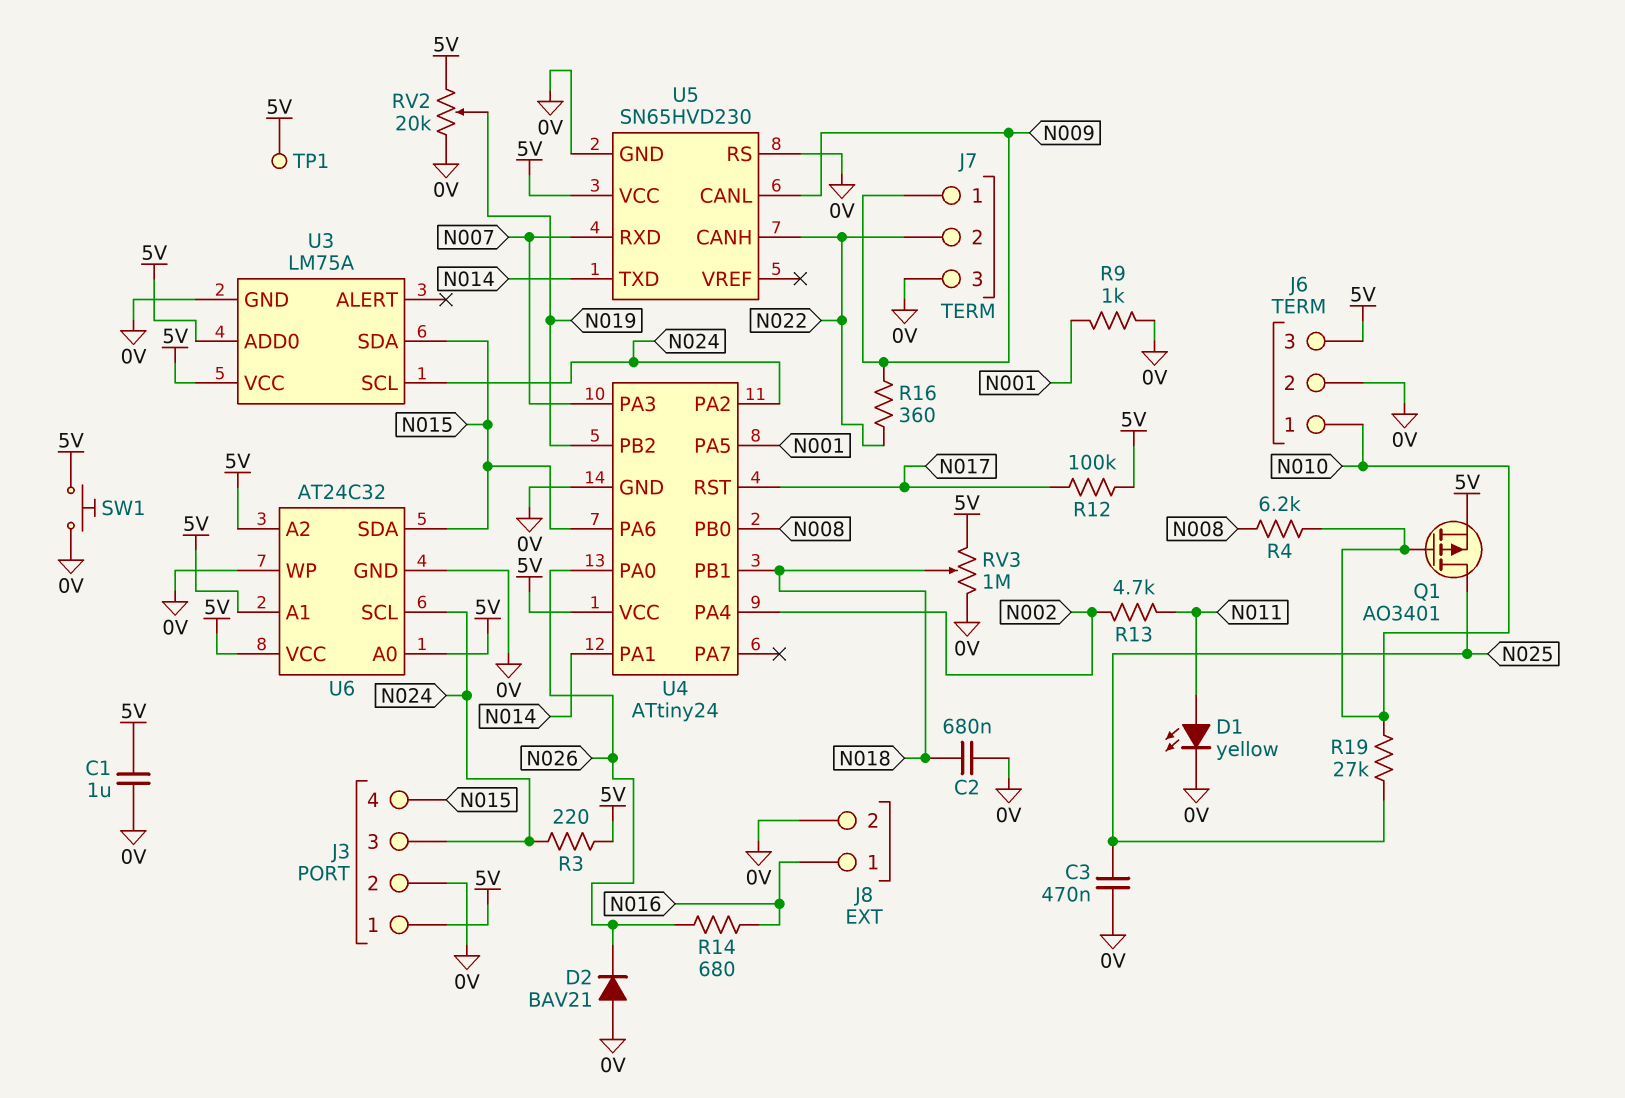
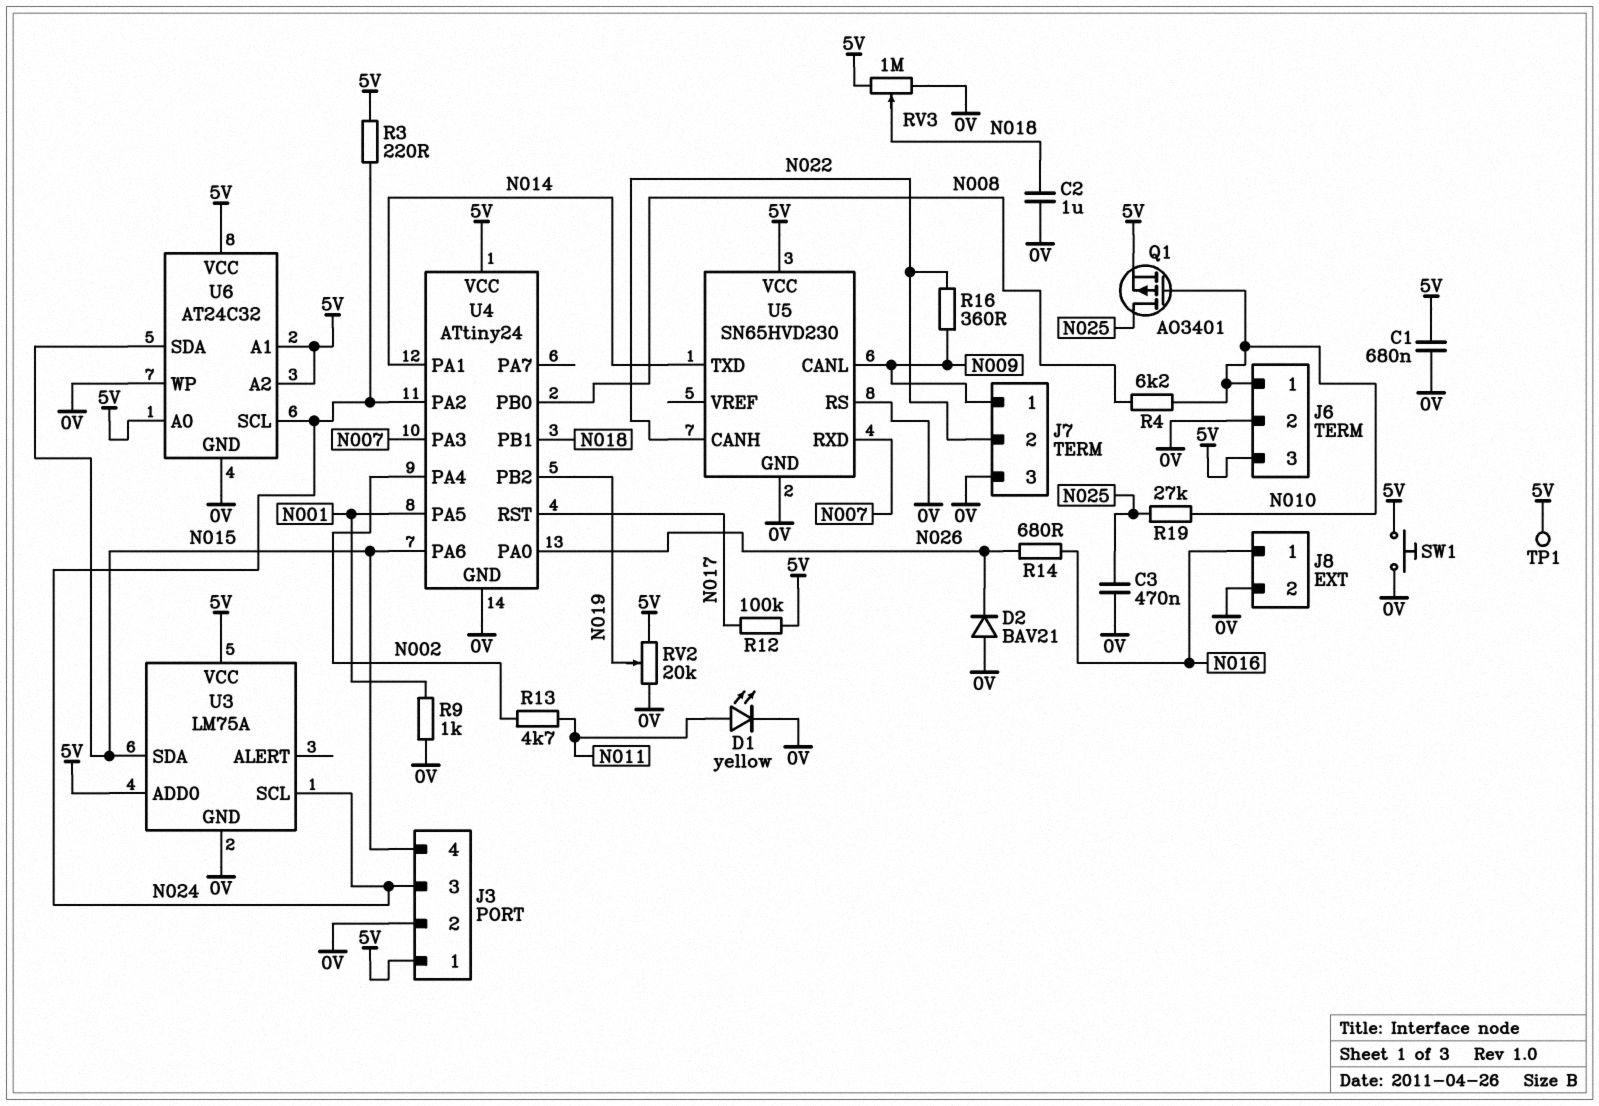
C1: 1uF (0V, 5V) -> 680nF (0V, 5V)
C2: 680nF (0V, N018) -> 1uF (0V, N018)

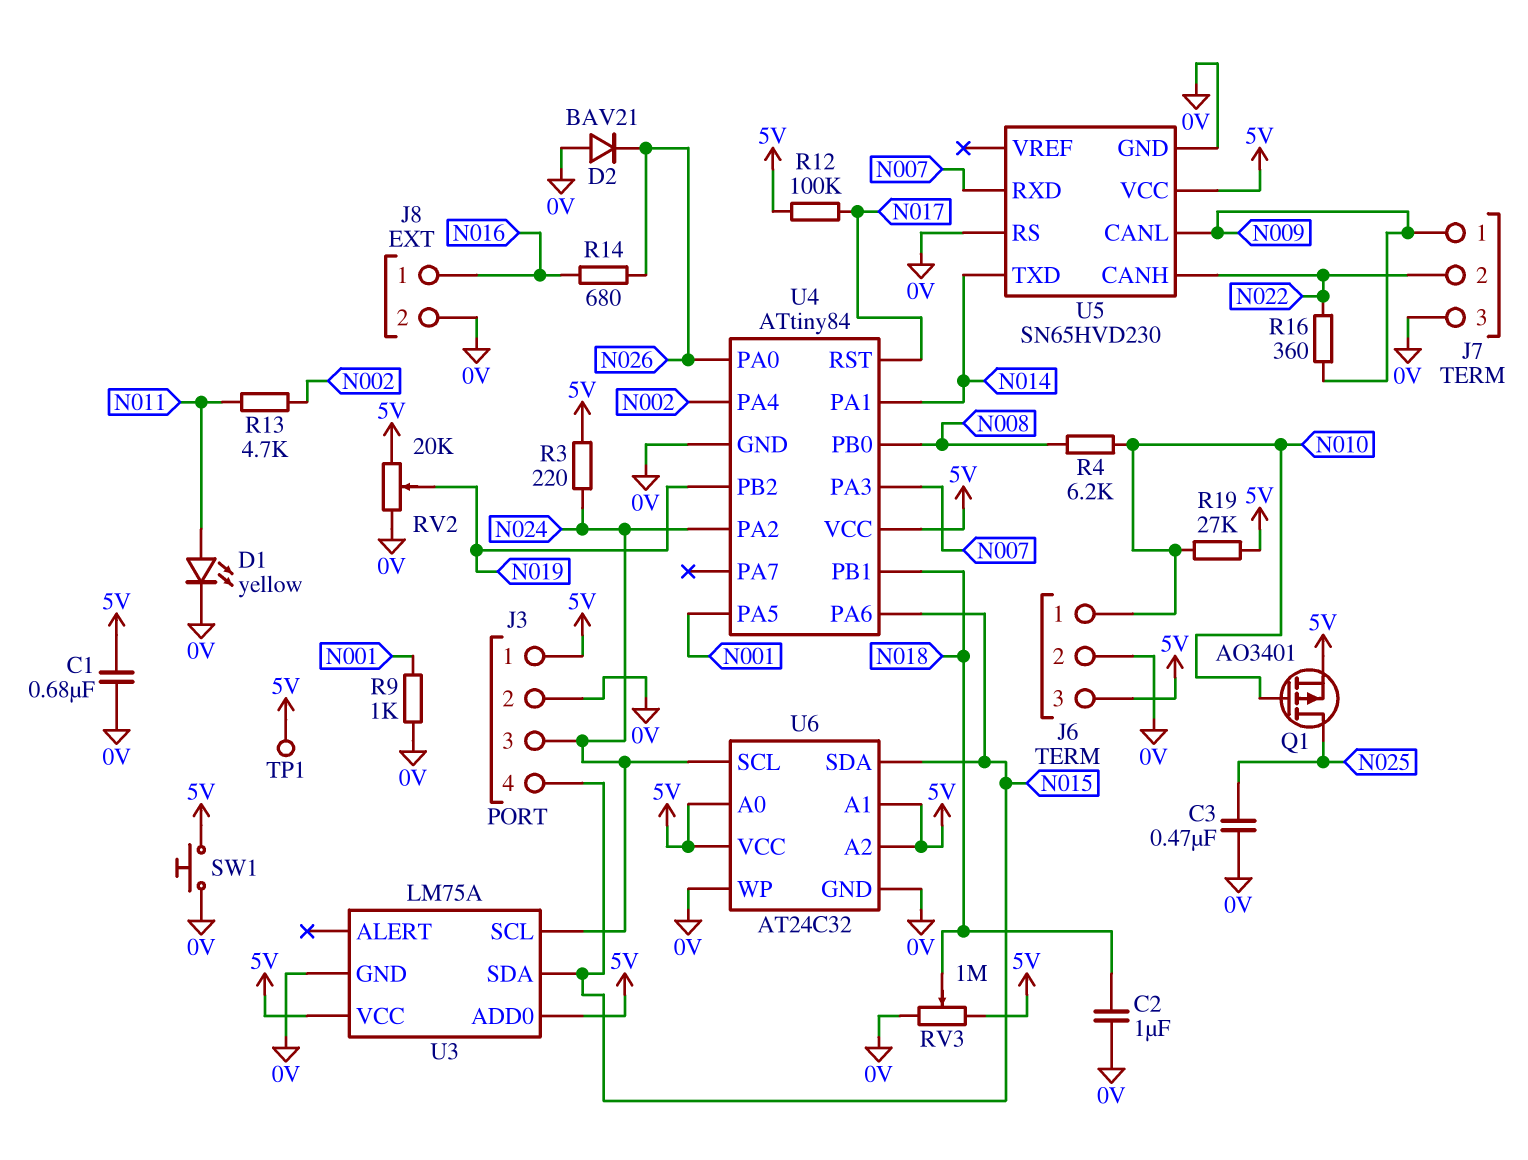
R19: 27k (N010, N025) -> 27k (5V, N010)
U4: ATtiny24 -> ATtiny84

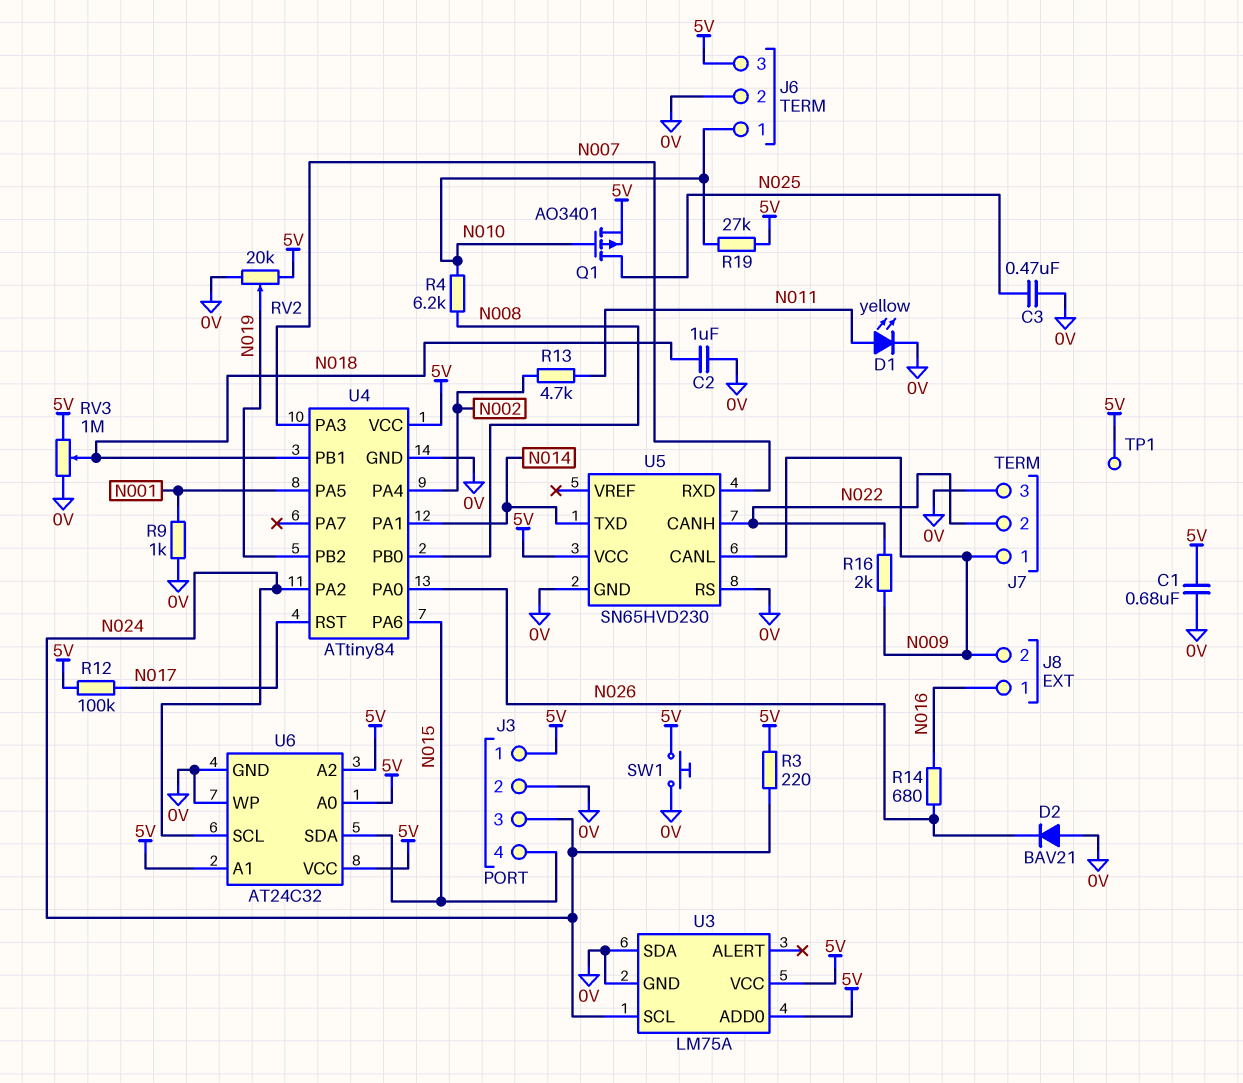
J8 pin 2: 0V -> N009
R16: 360 (N009, N022) -> 2k (N009, N022)
U3 pin SDA: N015 -> 0V

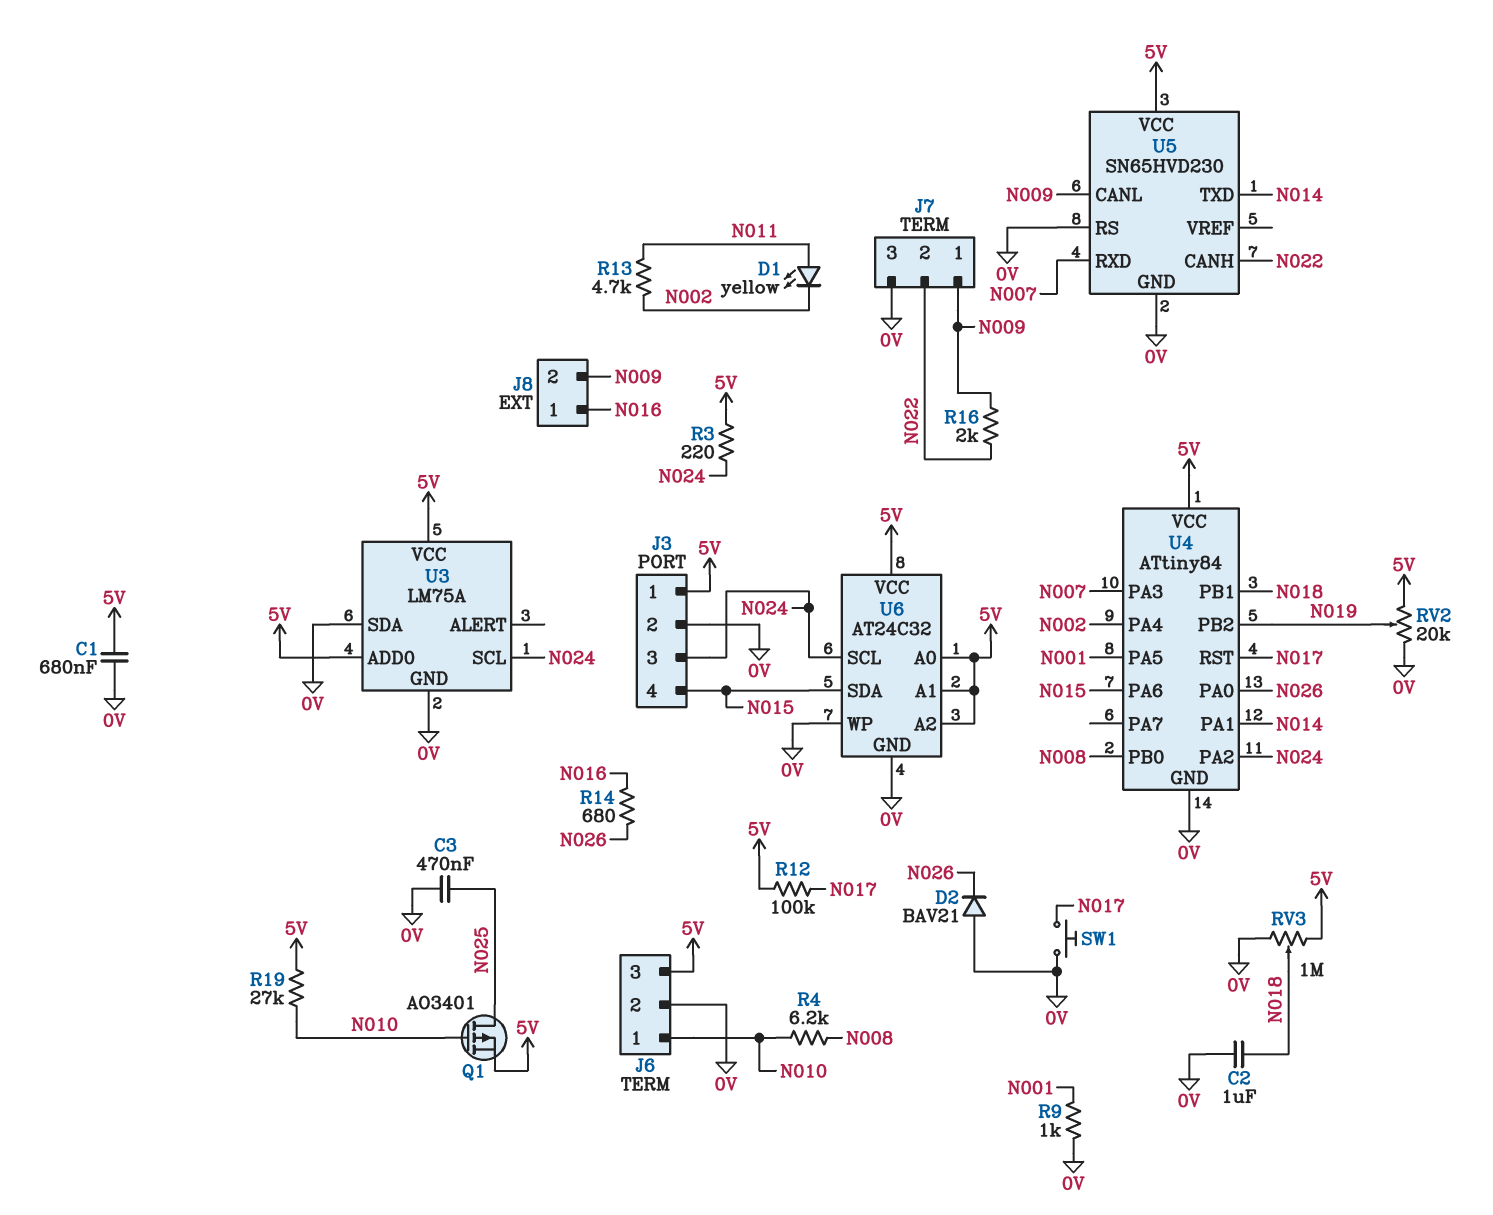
D1: LED yellow (A N011, K 0V) -> LED yellow (A N011, K N002)
SW1: button (0V, 5V) -> button (0V, N017)
TP1: test point (5V) -> none

